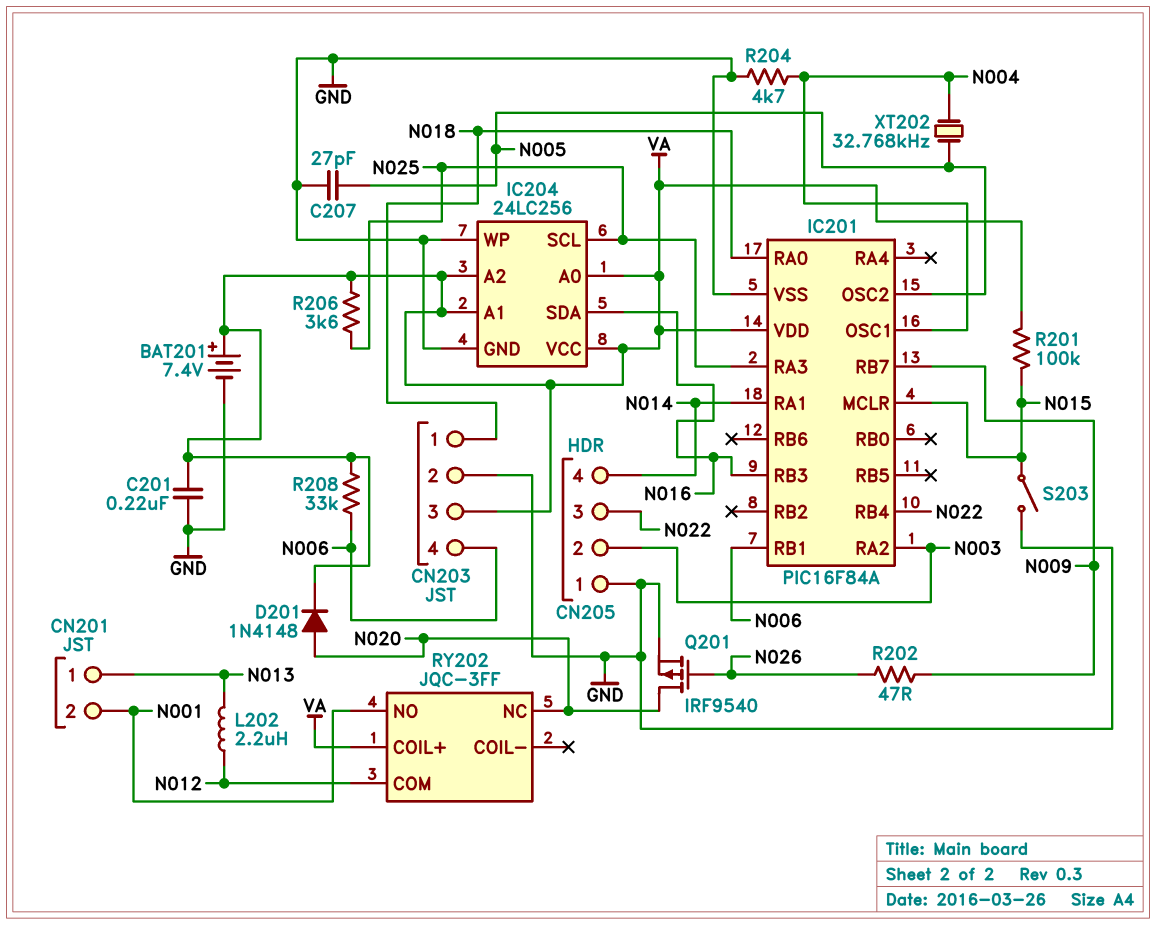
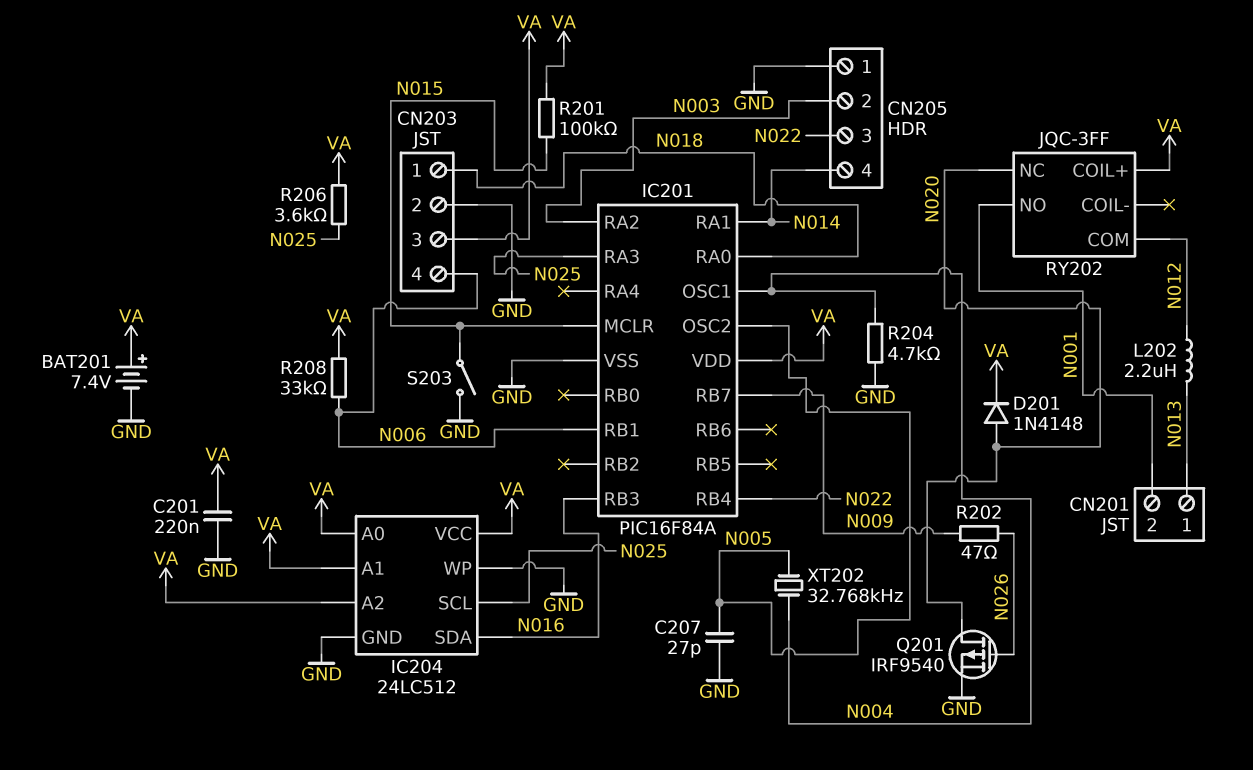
IC204: 24LC256 -> 24LC512

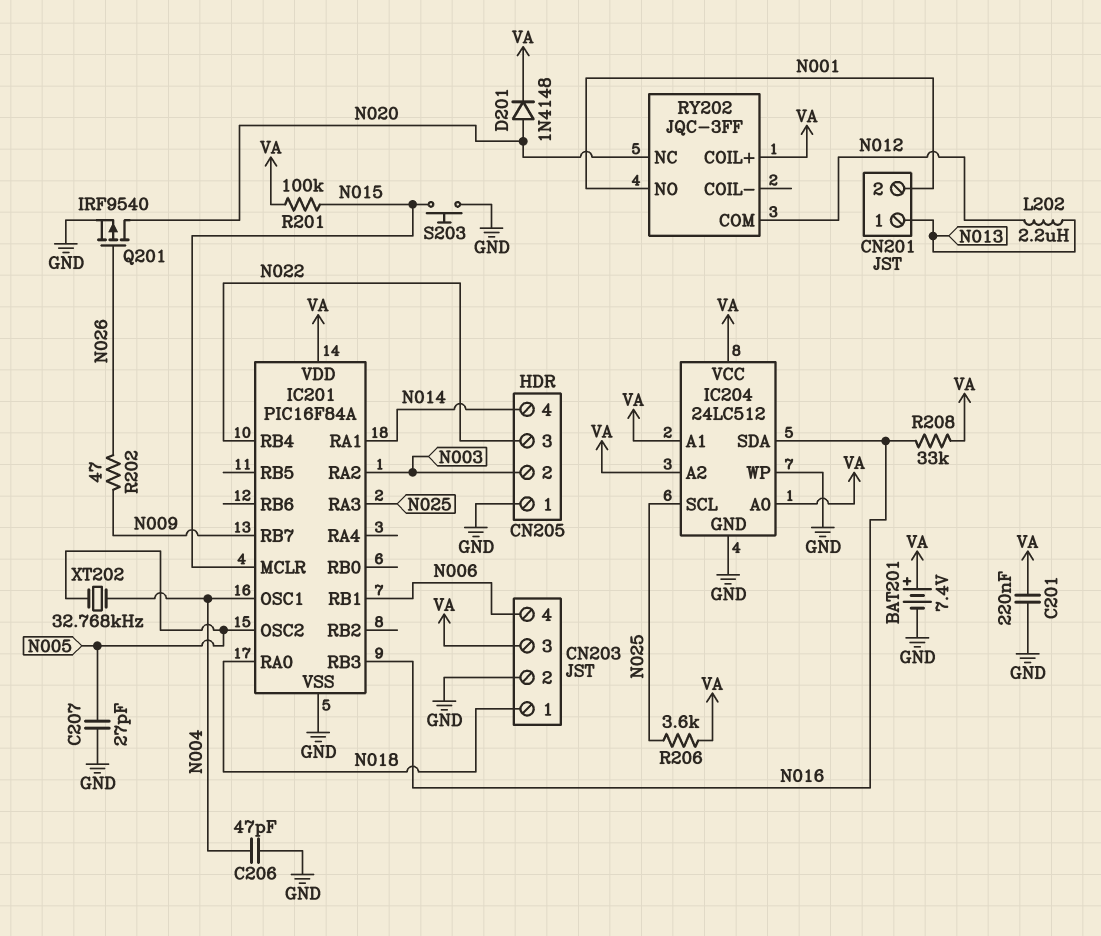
C206: none -> 47pF (GND, N004)
R204: 4.7k (GND, N004) -> none
R208: 33k (N006, VA) -> 33k (N016, VA)
S203: switch (GND, N015) -> button (GND, N015)

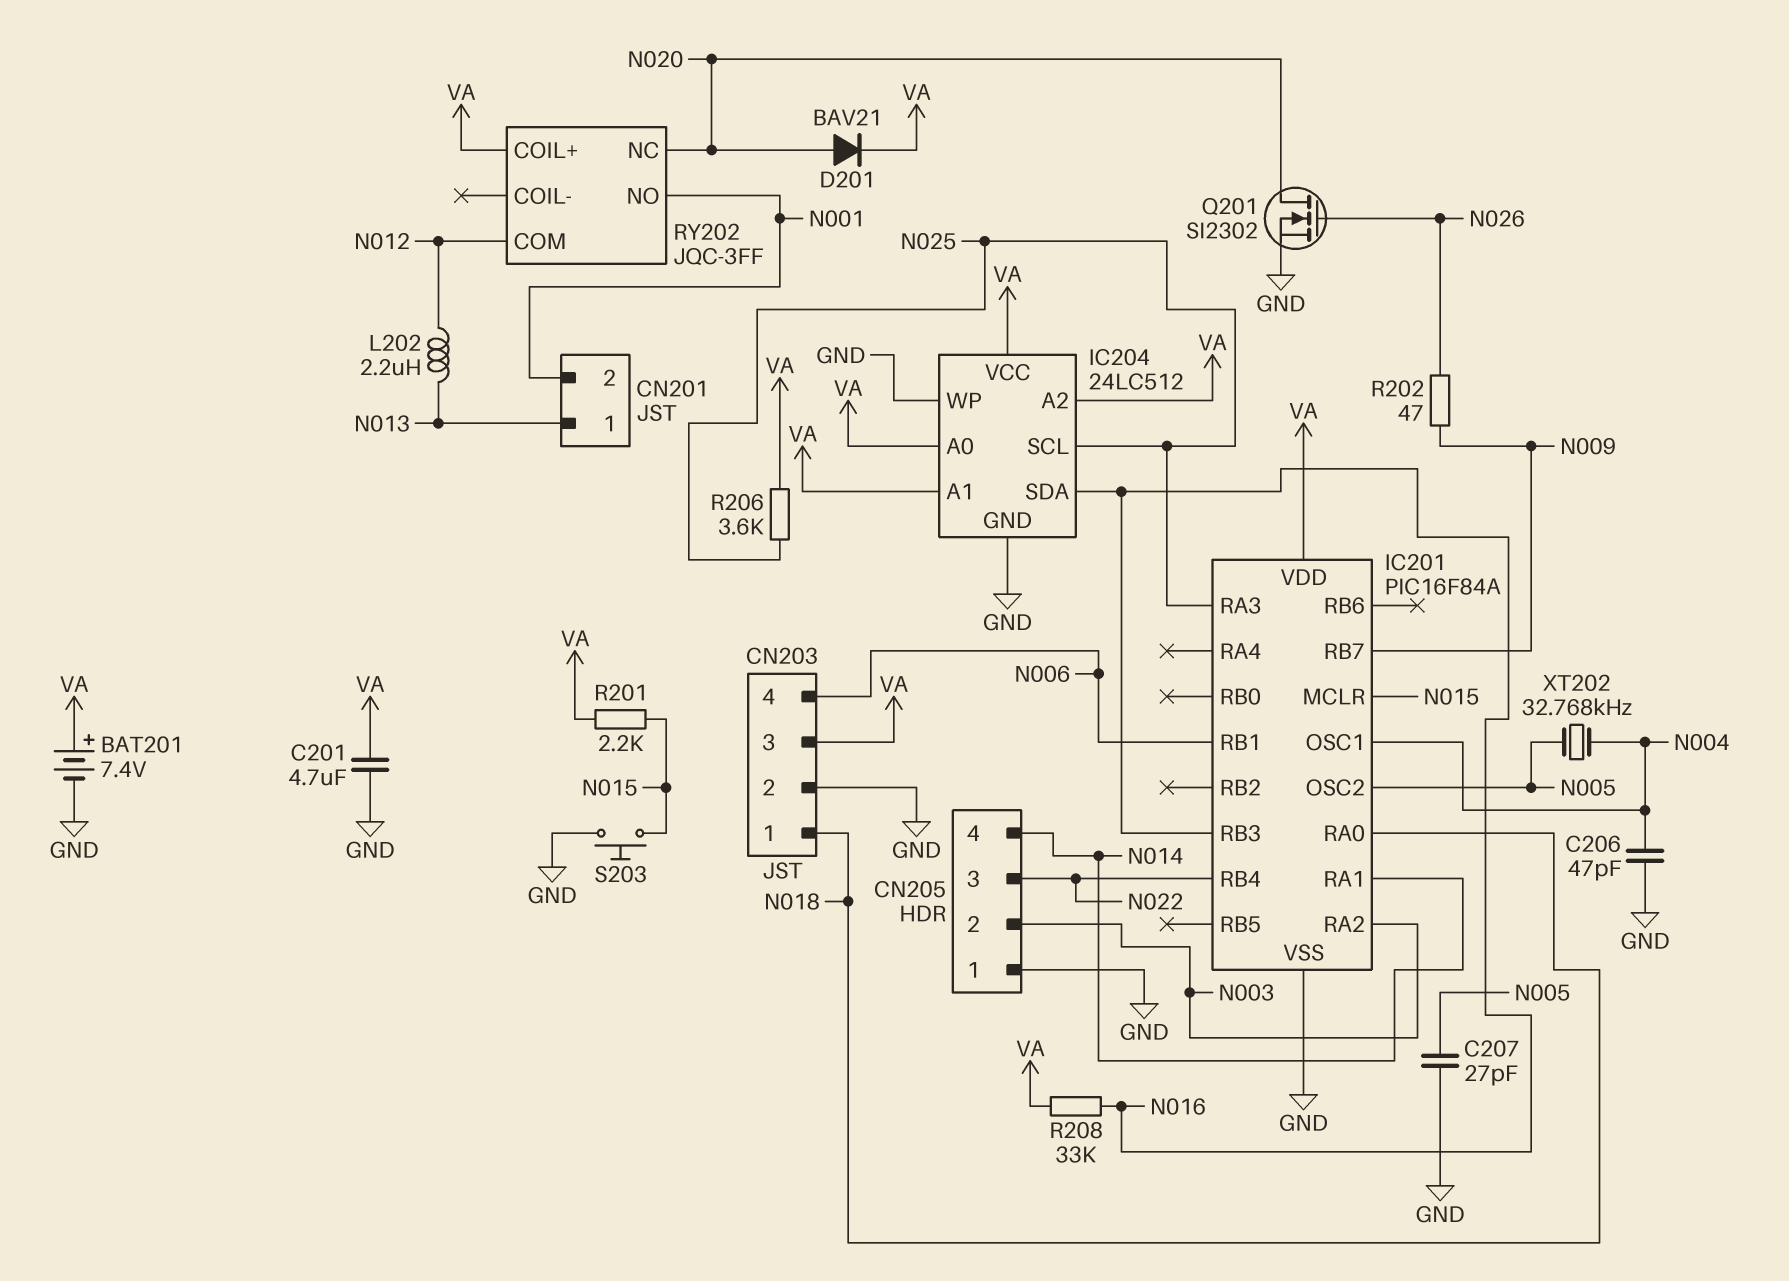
C201: 220nF (GND, VA) -> 4.7uF (GND, VA)
D201: diode 1N4148 (A N020, K VA) -> diode BAV21 (A N020, K VA)
Q201: PMOS IRF9540 (G N026, D N020, S GND) -> NMOS SI2302 (G N026, D N020, S GND)
R201: 100k (N015, VA) -> 2.2k (N015, VA)

